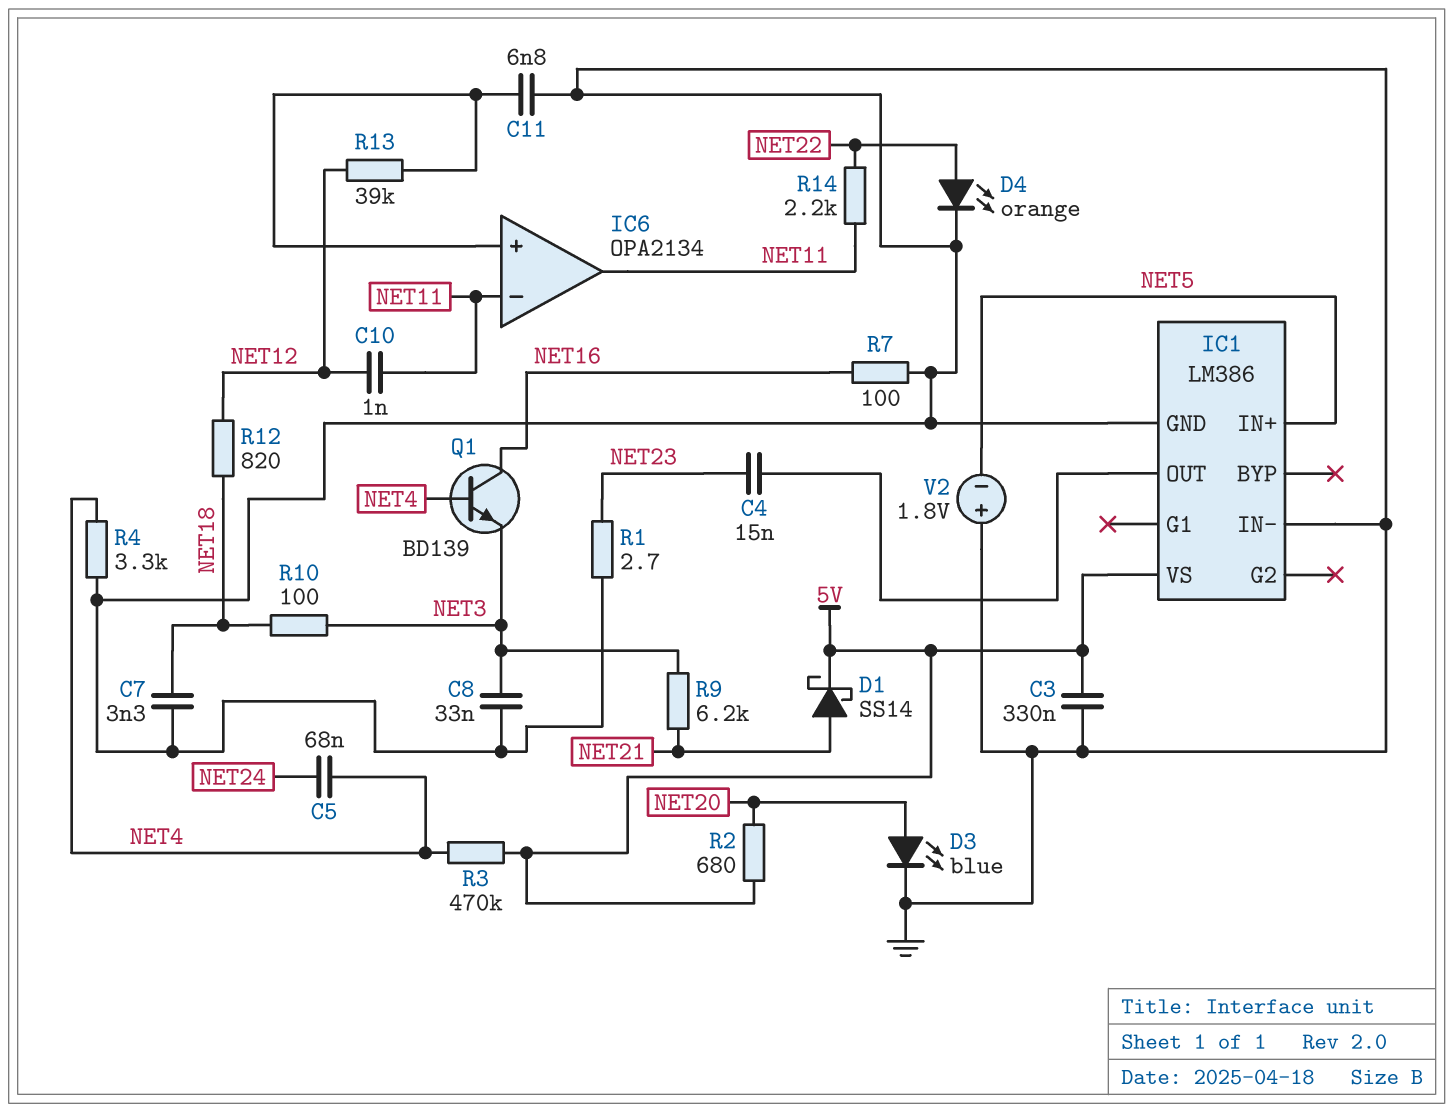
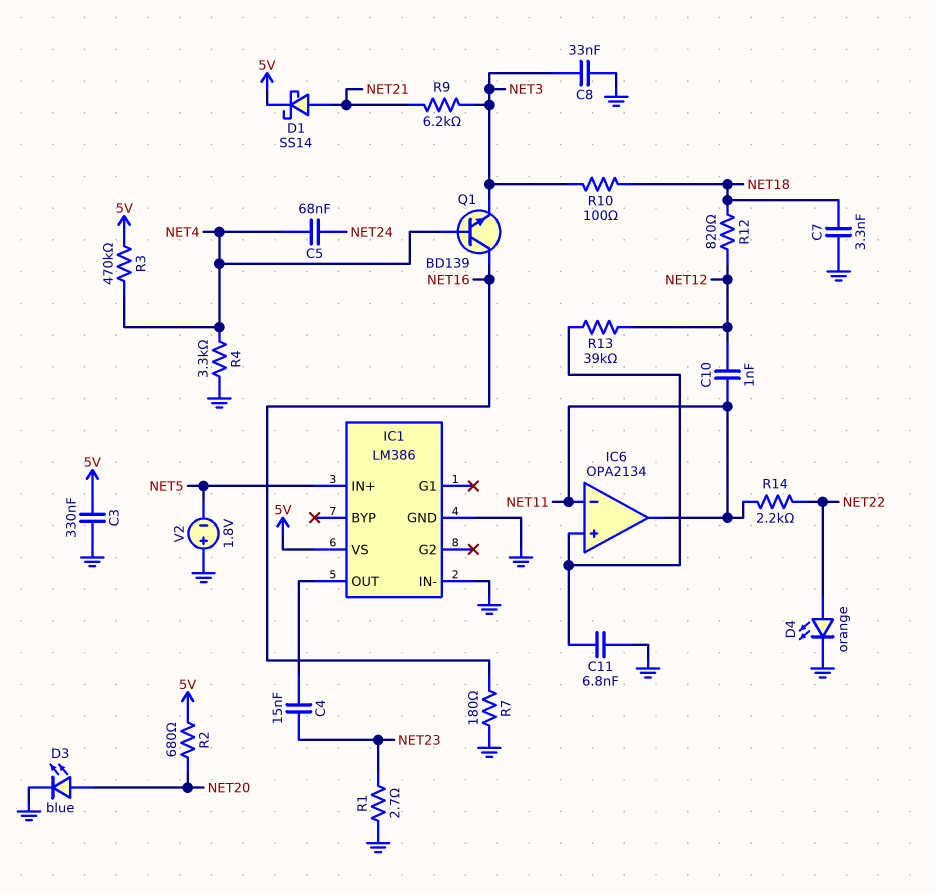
R7: 100 (GND, NET16) -> 180 (GND, NET16)

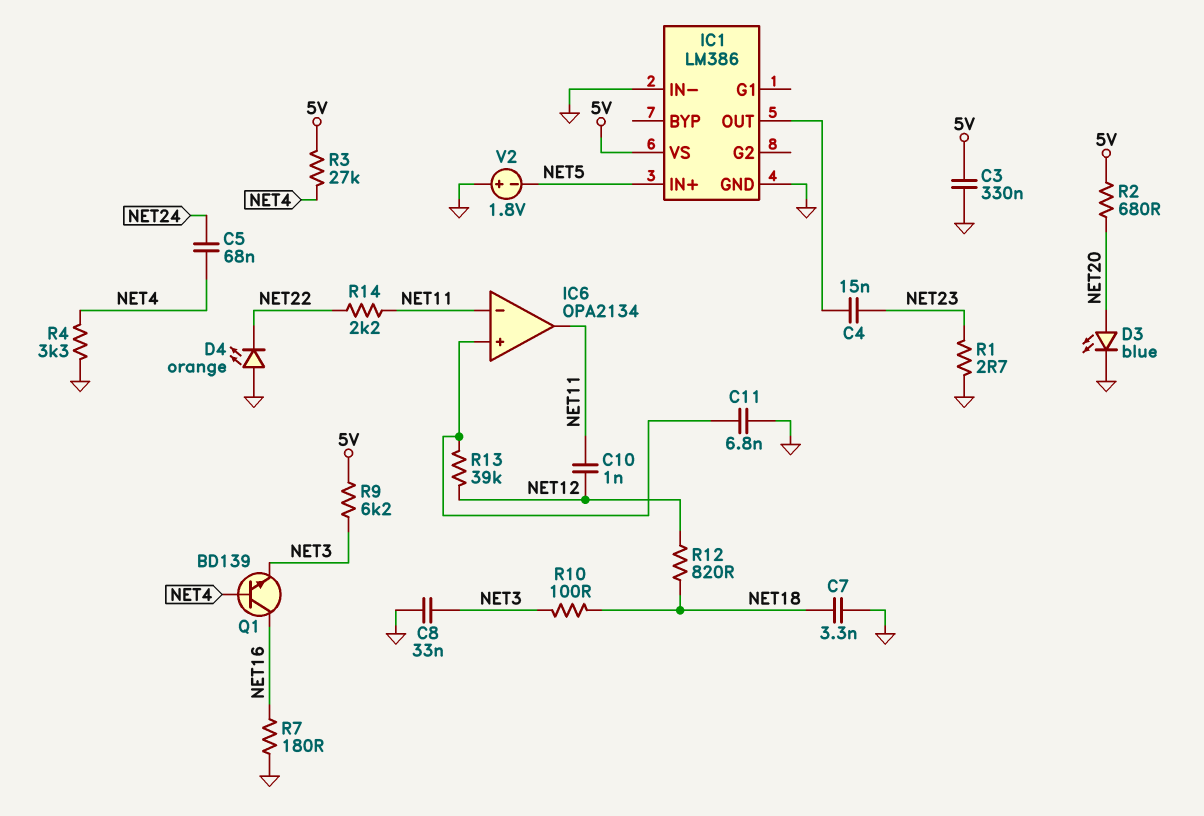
D1: schottky SS14 (A NET21, K 5V) -> none
D4: LED orange (A NET22, K GND) -> LED orange (A GND, K NET22)
R3: 470k (5V, NET4) -> 27k (5V, NET4)
R9: 6.2k (NET3, NET21) -> 6.2k (5V, NET3)

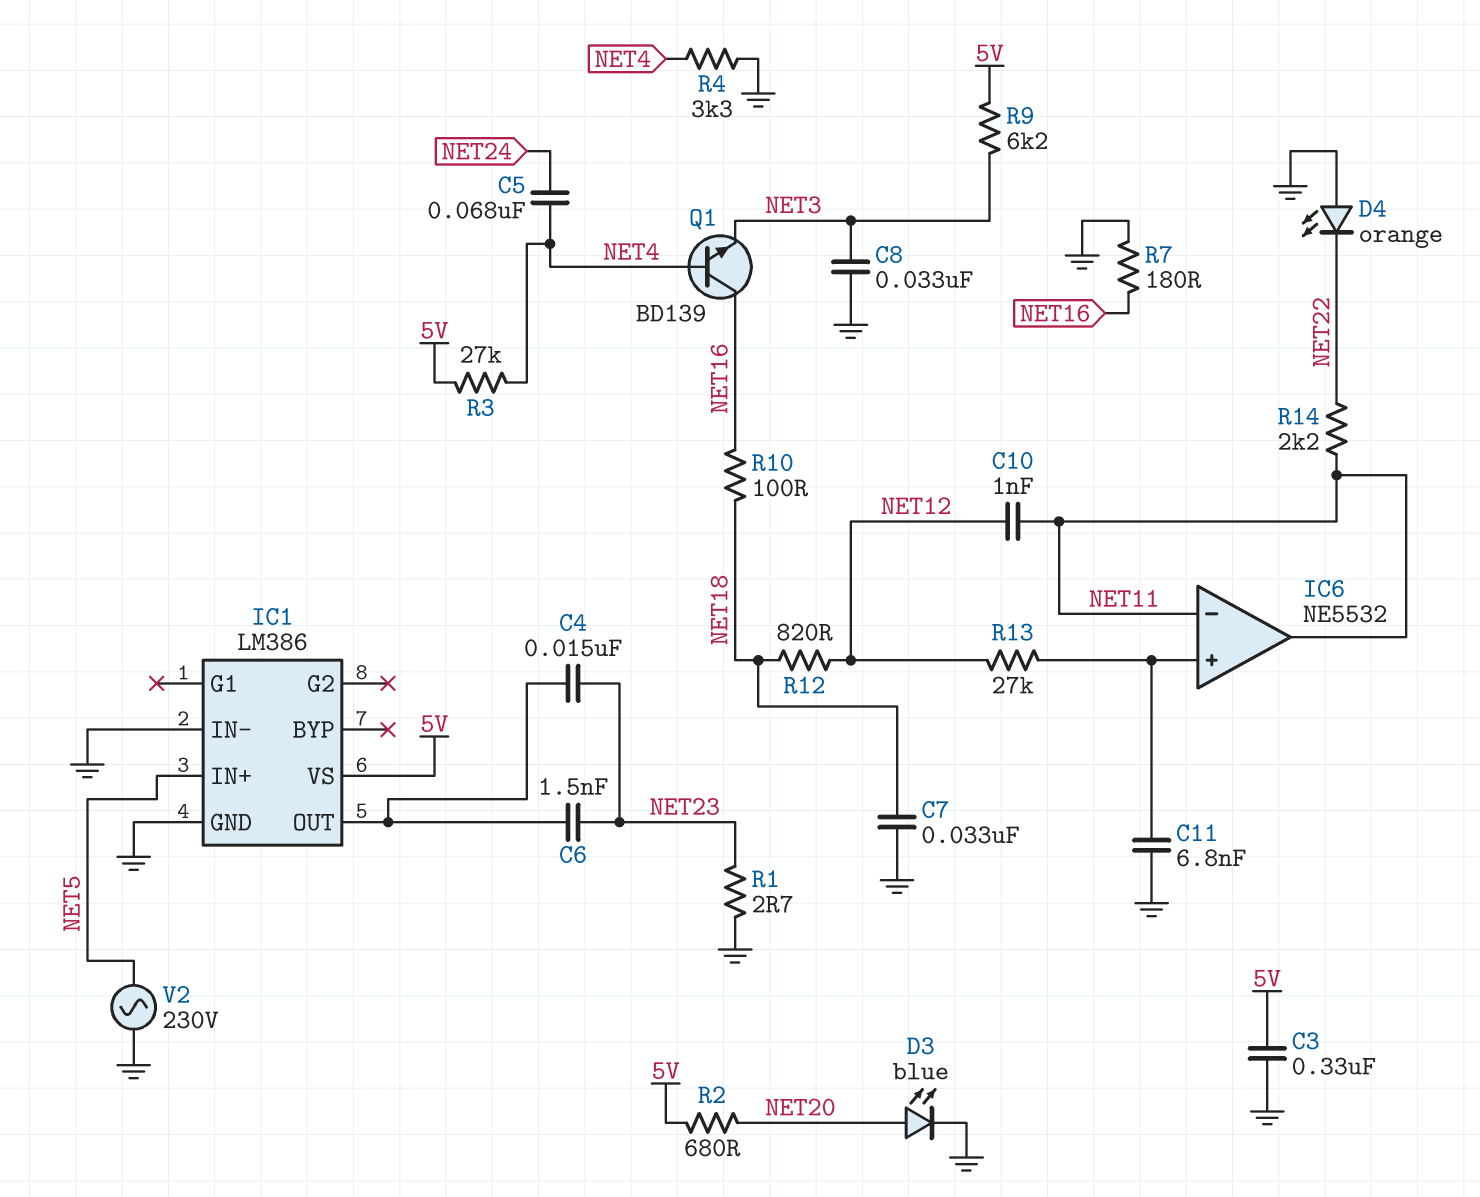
C6: none -> 1.5nF (IC1/OUT, NET23)
C7: 3.3nF (GND, NET18) -> 33nF (GND, NET18)
IC6: OPA2134 -> NE5532
R10: 100 (NET3, NET18) -> 100 (NET16, NET18)
R13: 39k (IC6/in+, NET12) -> 27k (IC6/in+, NET12)
V2: 1.8V (plus GND, minus NET5) -> AC 230V (GND, NET5)

